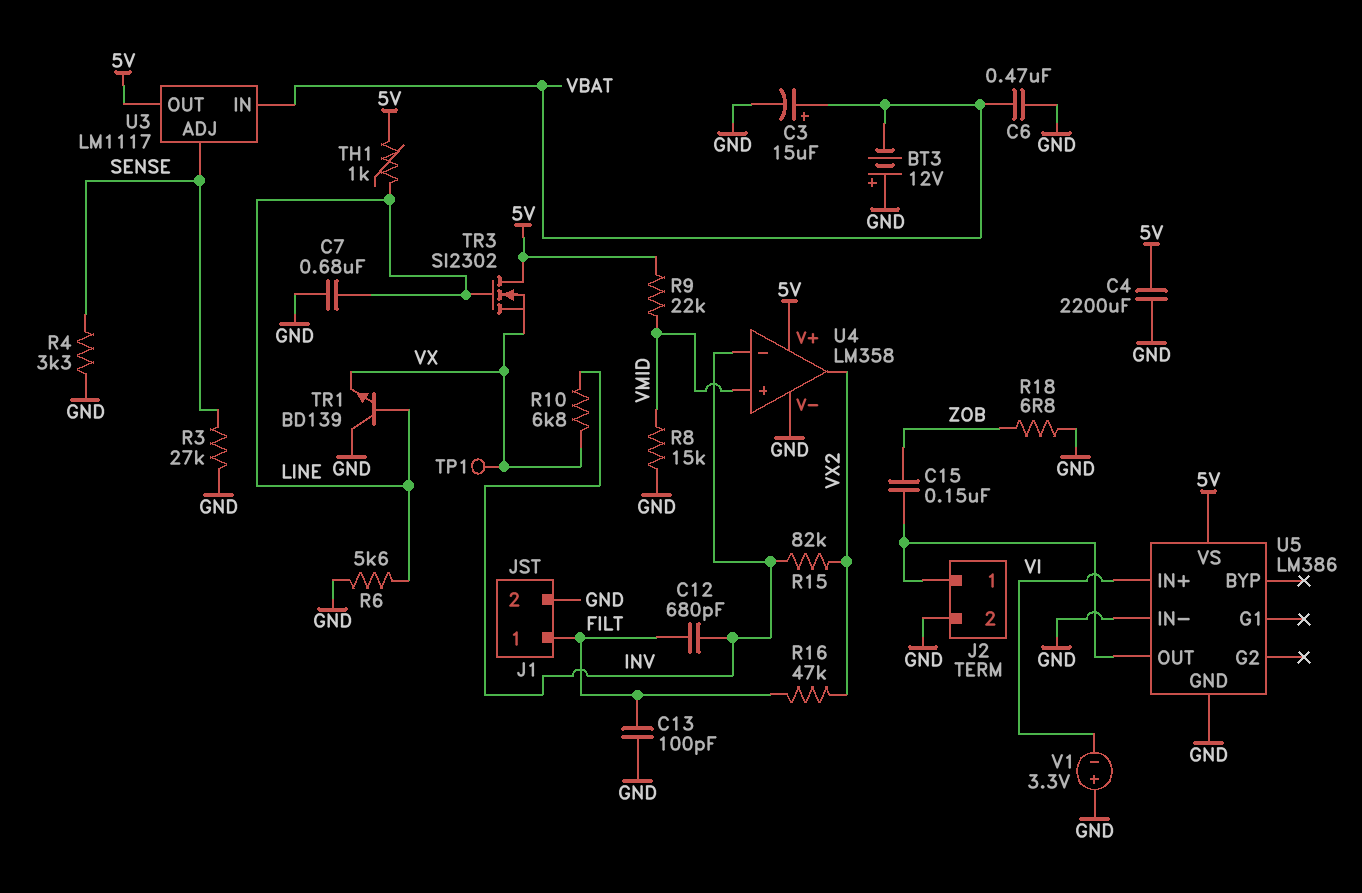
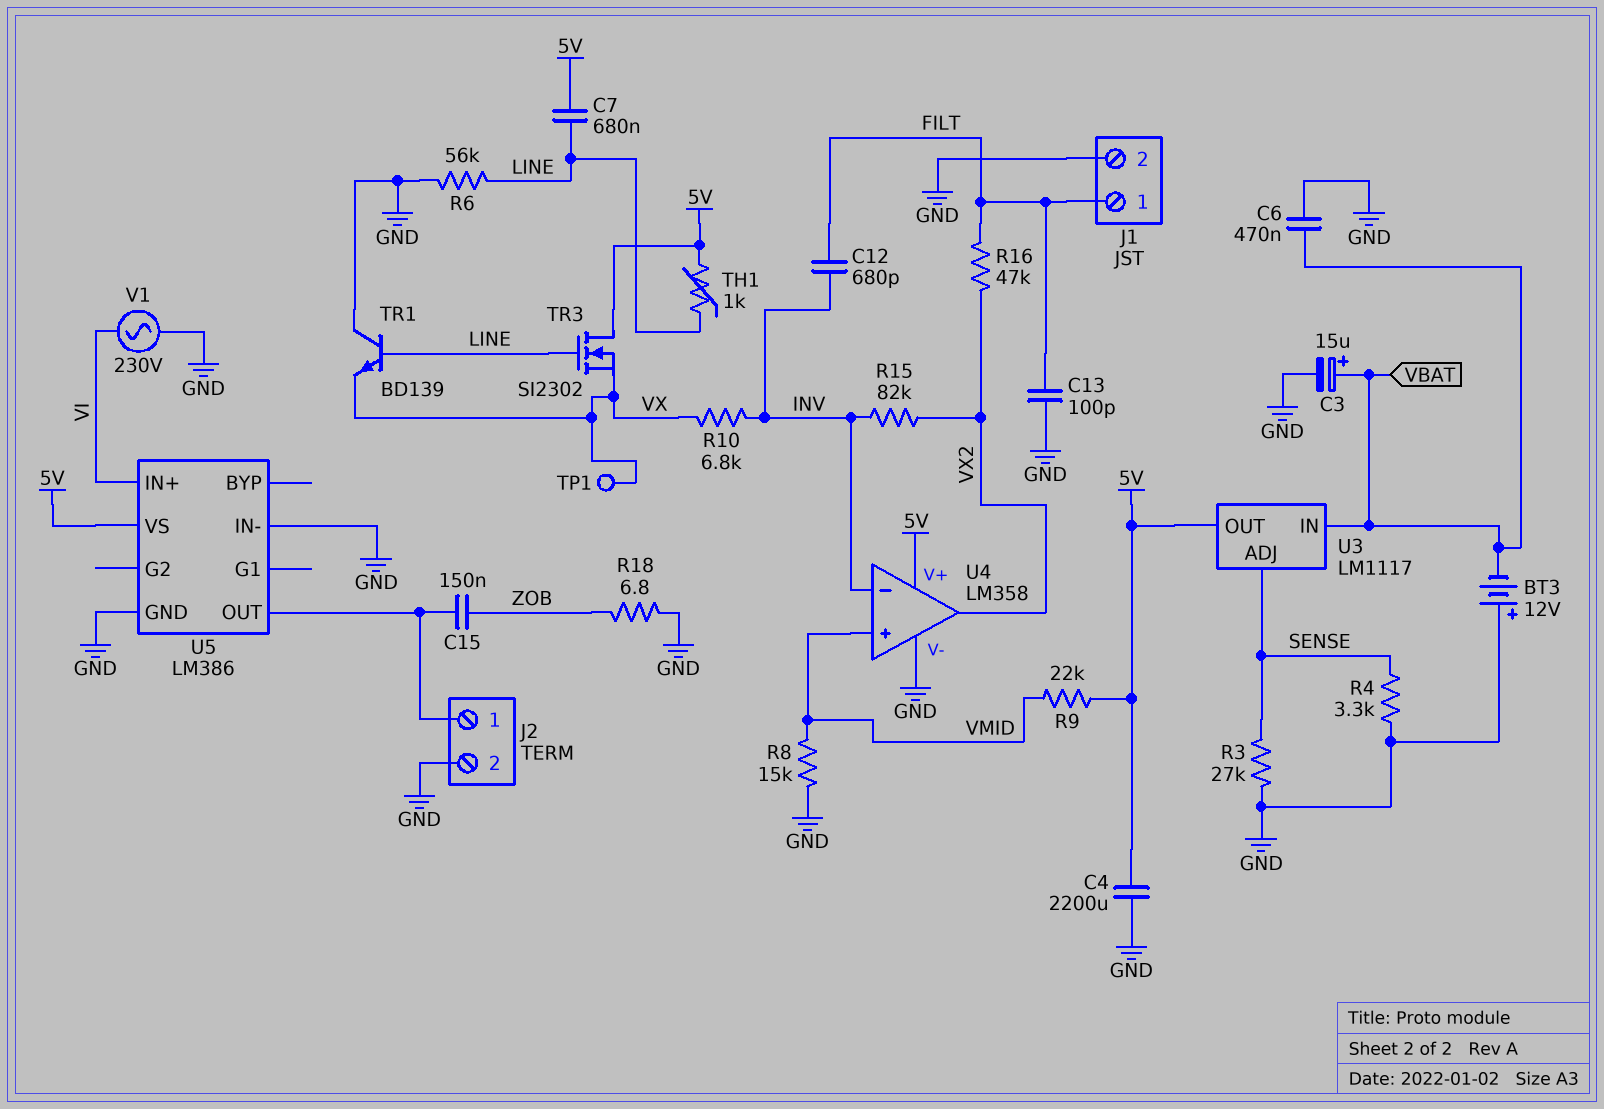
C7: 680nF (GND, LINE) -> 680nF (5V, LINE)
R6: 5.6k (GND, LINE) -> 56k (GND, LINE)
V1: 3.3V (plus GND, minus VI) -> AC 230V (GND, VI)

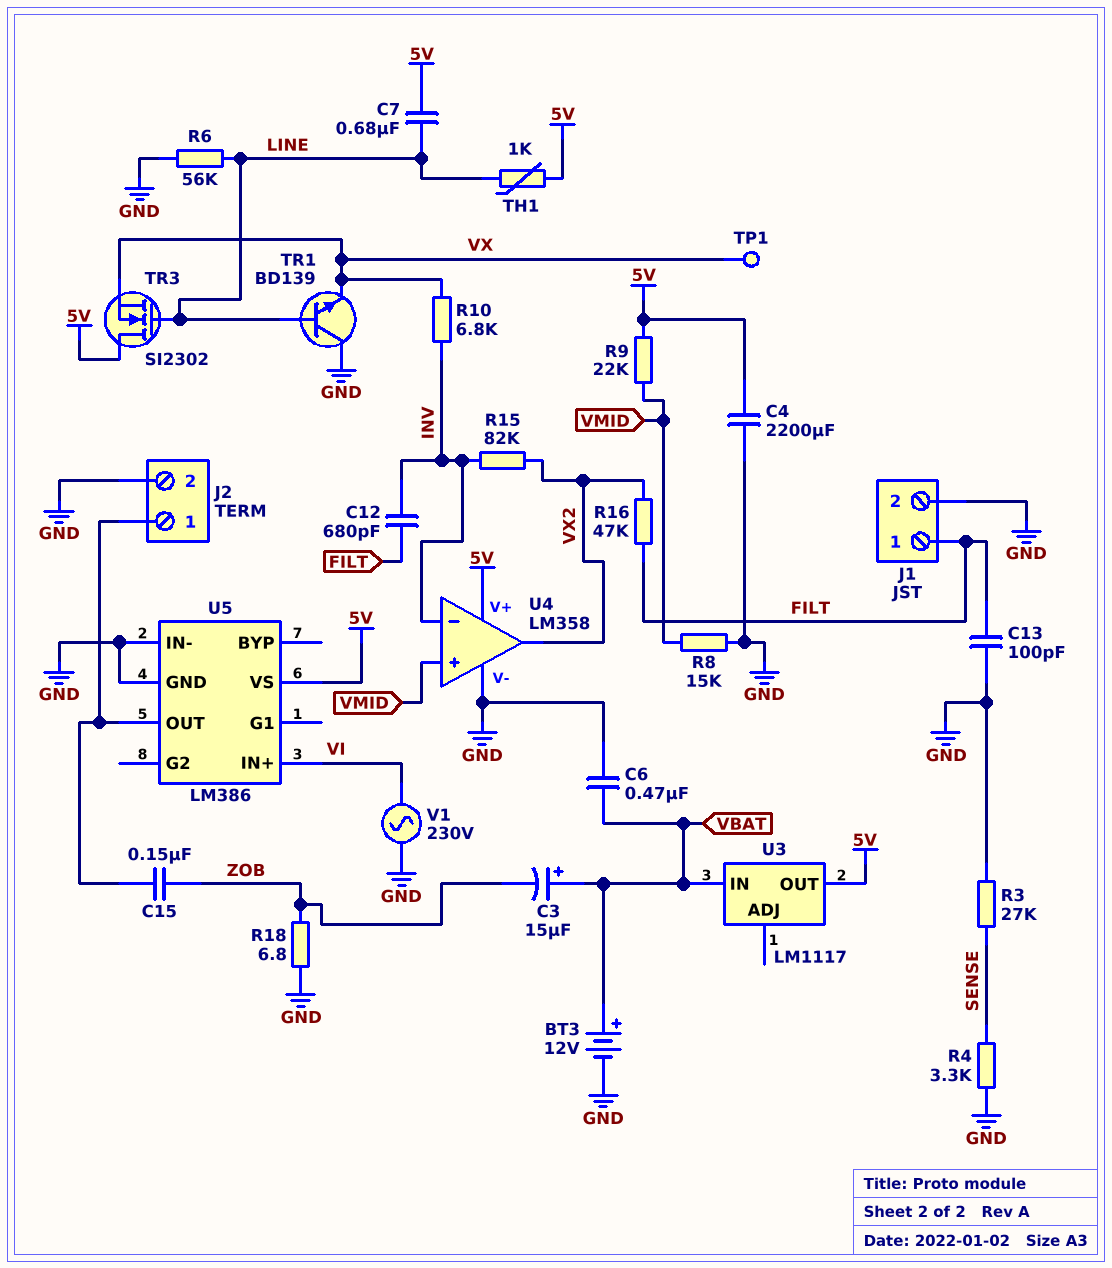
BT3: 12V (plus GND, minus VBAT) -> 12V (plus VBAT, minus GND)
C3: 15uF (plus VBAT, minus GND) -> 15uF (plus VBAT, minus ZOB)
U3 pin ADJ: SENSE -> none

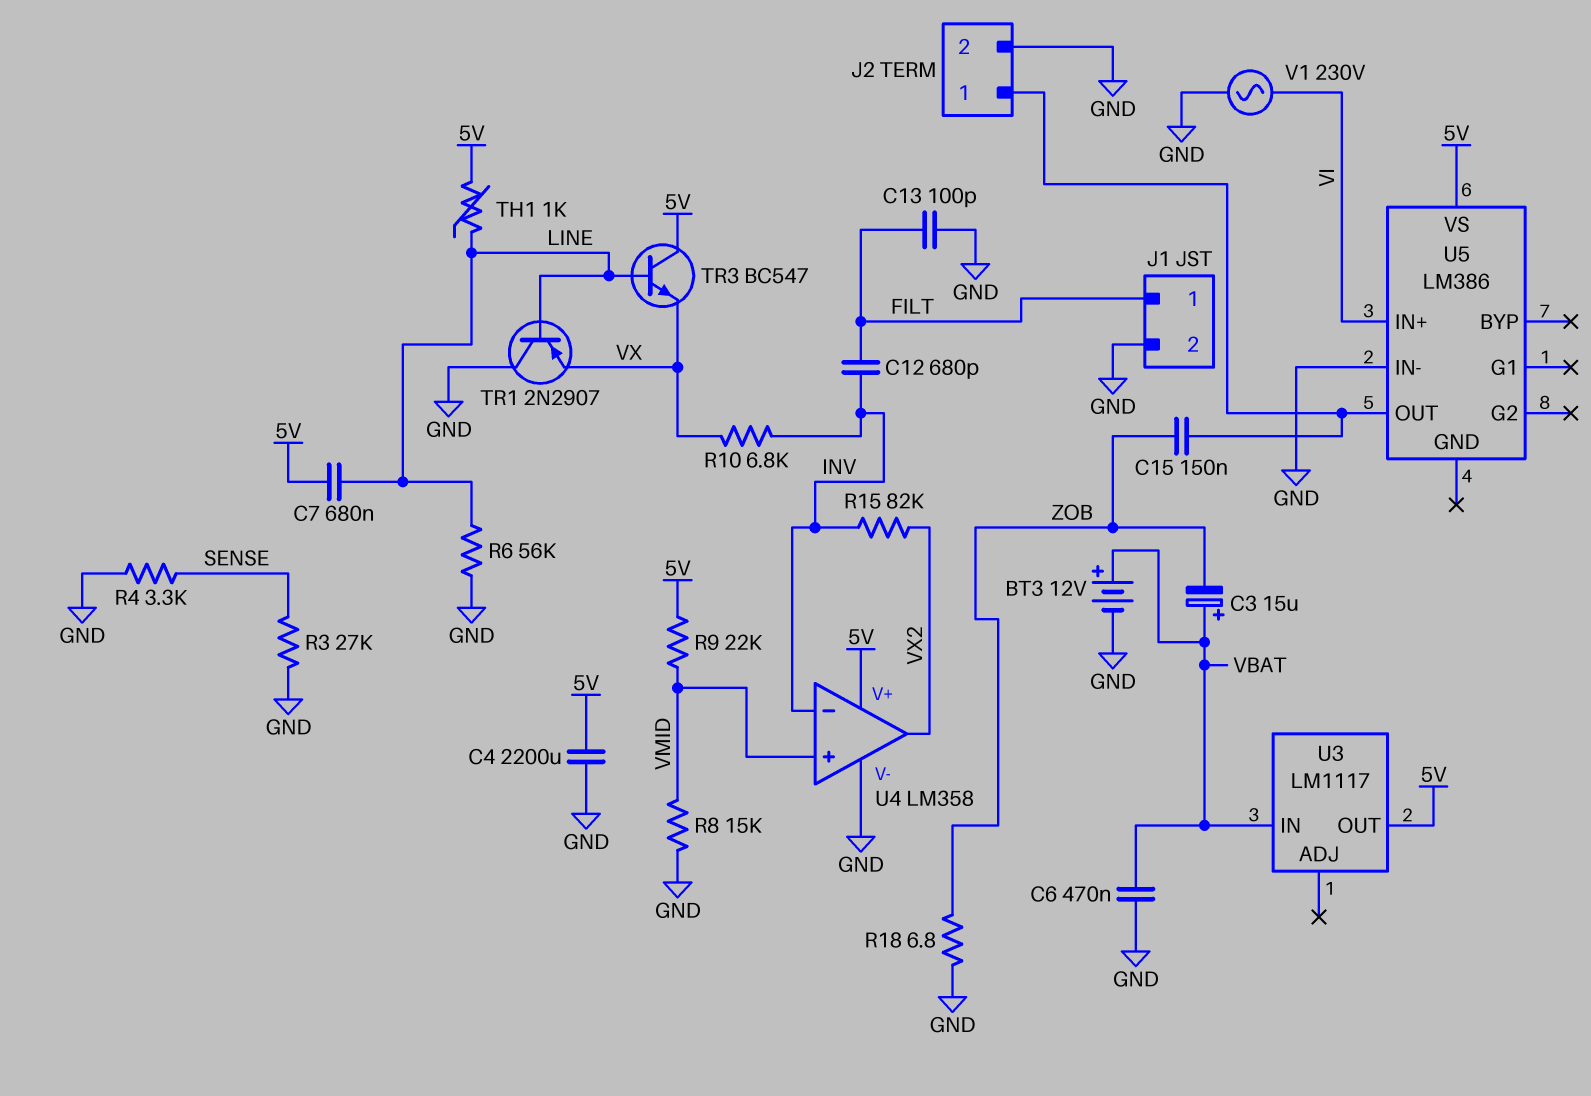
R16: 47k (FILT, VX2) -> none
TP1: test point (VX) -> none
TR1: NPN BD139 (B LINE, C GND, E VX) -> PNP 2N2907 (B LINE, C GND, E VX)
TR3: NMOS SI2302 (G LINE, D 5V, S VX) -> NPN BC547 (B LINE, C 5V, E VX)
U5 pin GND: GND -> none

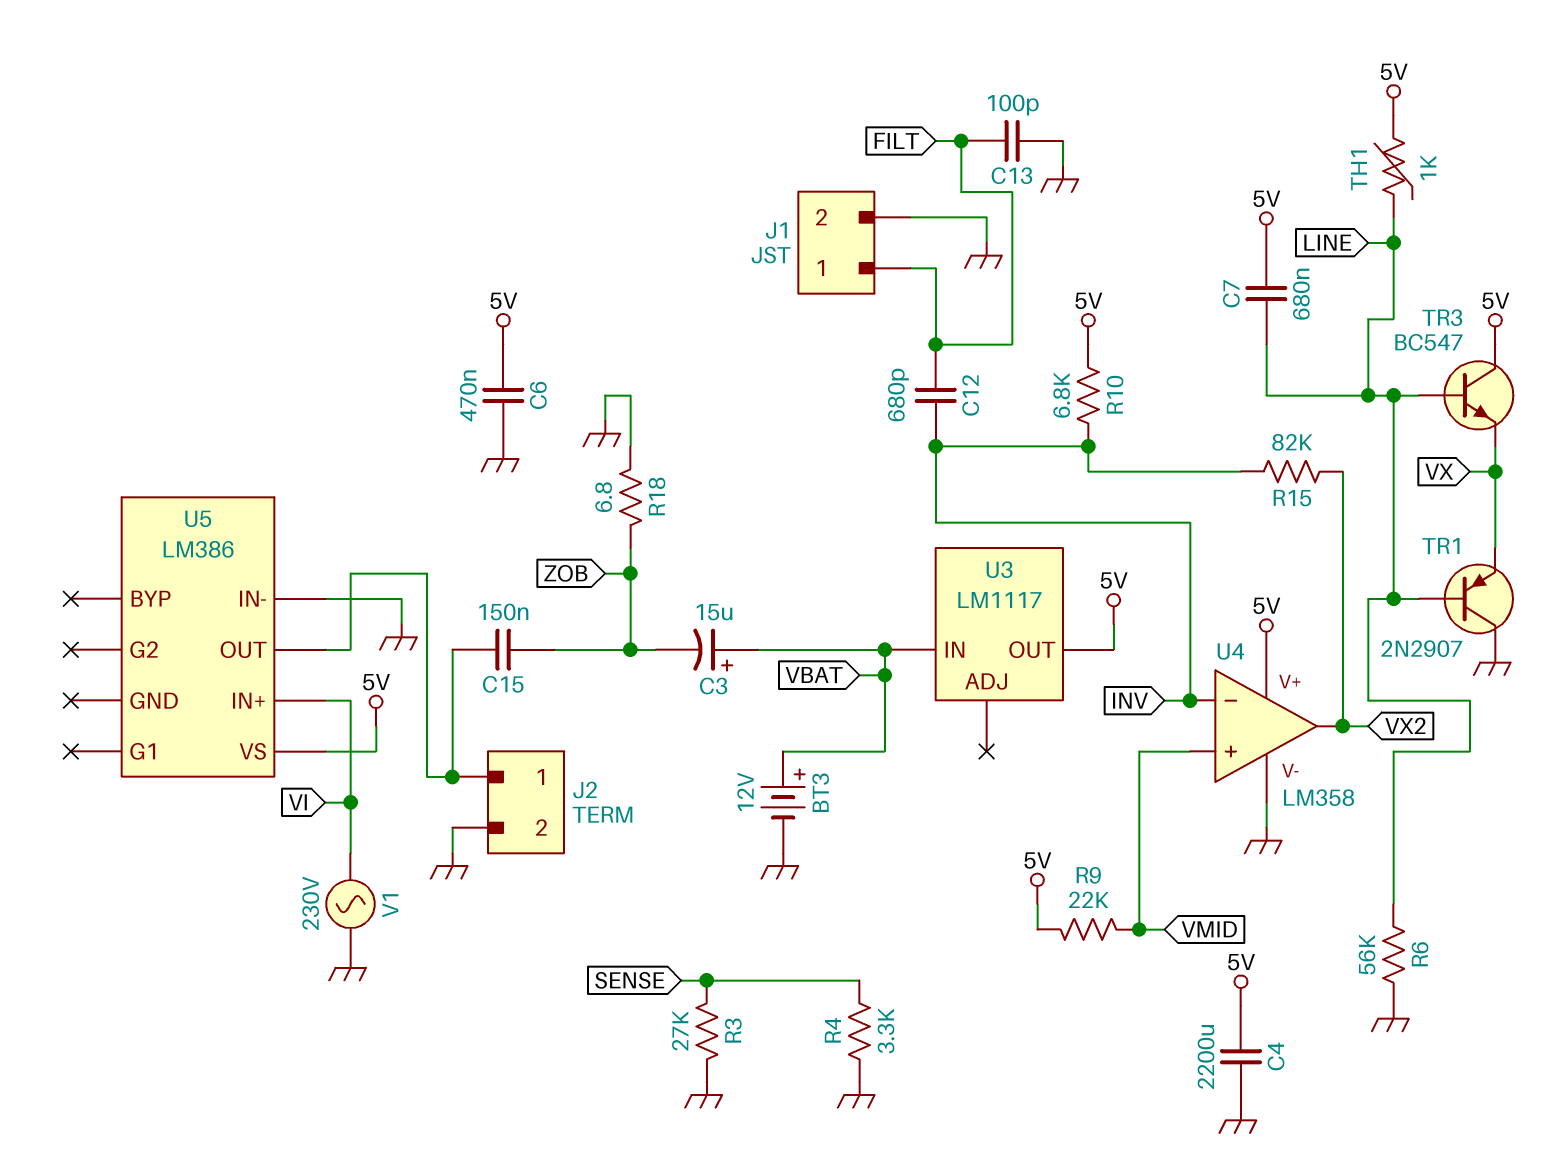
C6: 470nF (GND, VBAT) -> 470nF (5V, GND)
R8: 15k (GND, VMID) -> none
R10: 6.8k (INV, VX) -> 6.8k (5V, INV)

